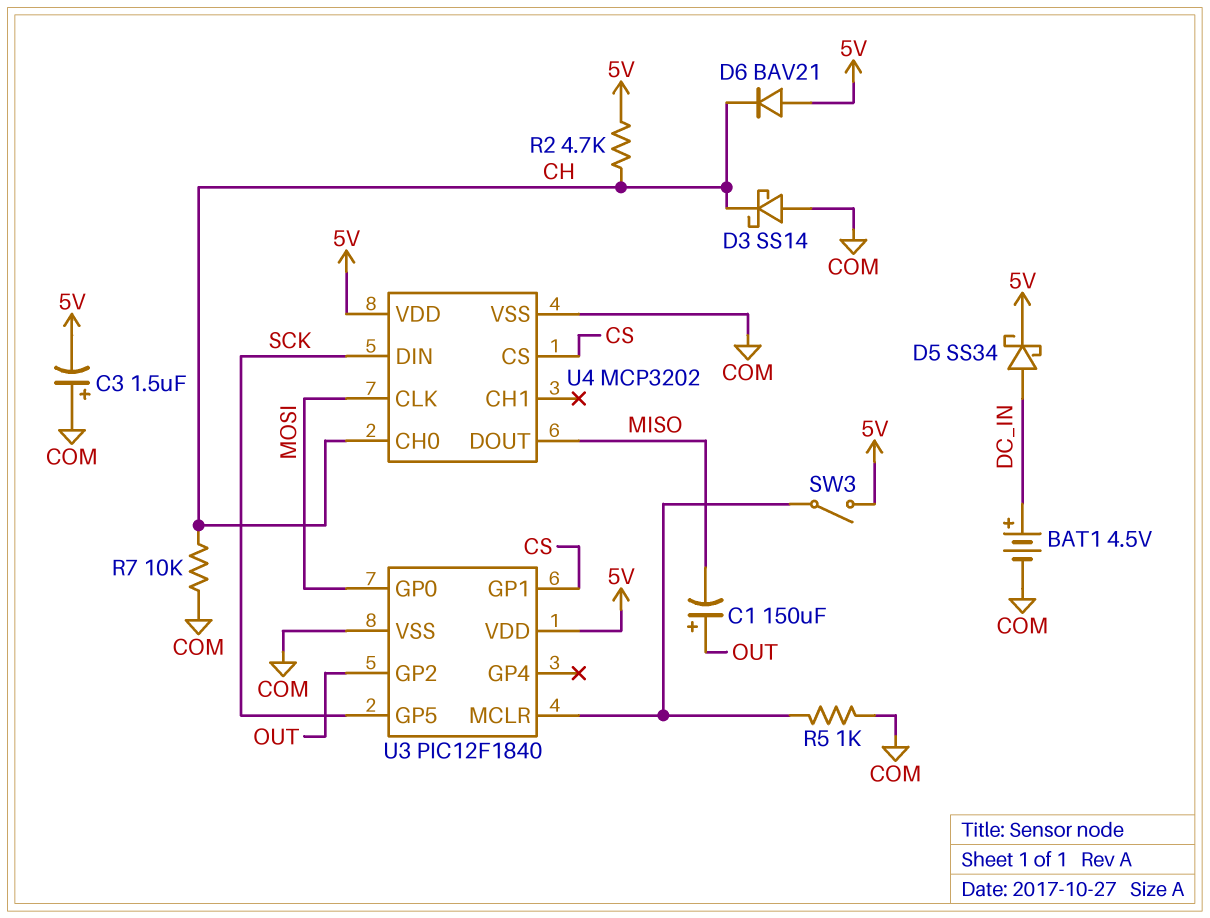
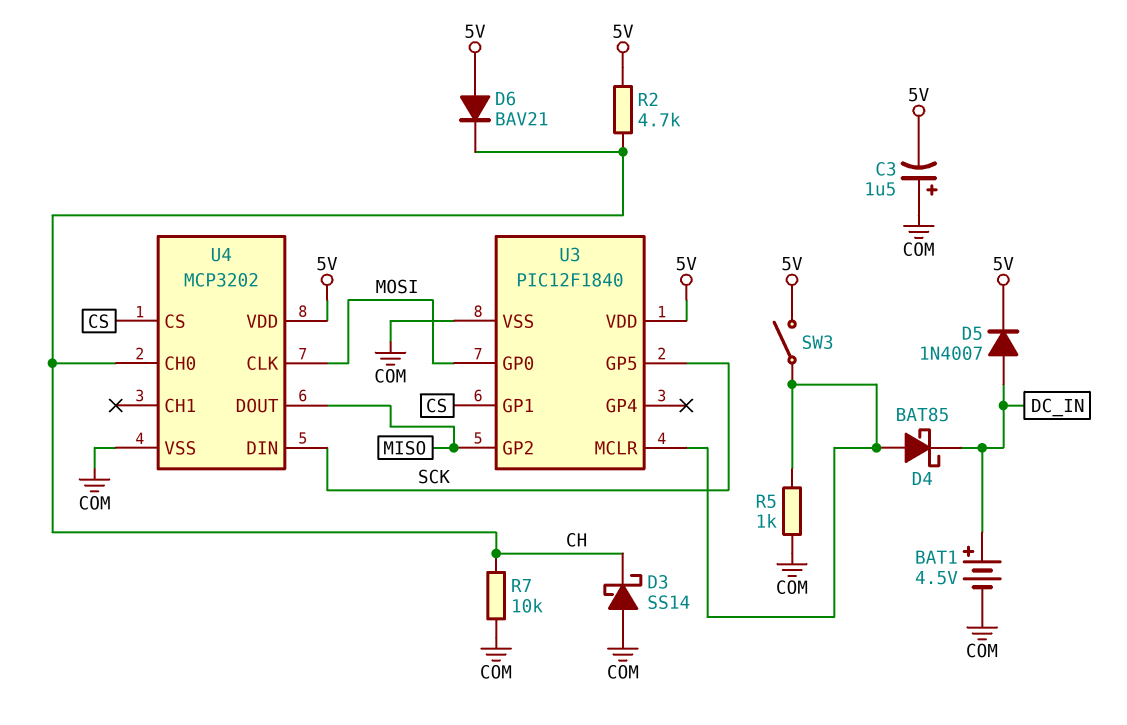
C1: 150uF (plus OUT, minus MISO) -> none
D4: none -> schottky BAT85 (A U3/MCLR, K DC_IN)
D5: schottky SS34 (A DC_IN, K 5V) -> diode 1N4007 (A DC_IN, K 5V)
U3 pin GP2: OUT -> MISO

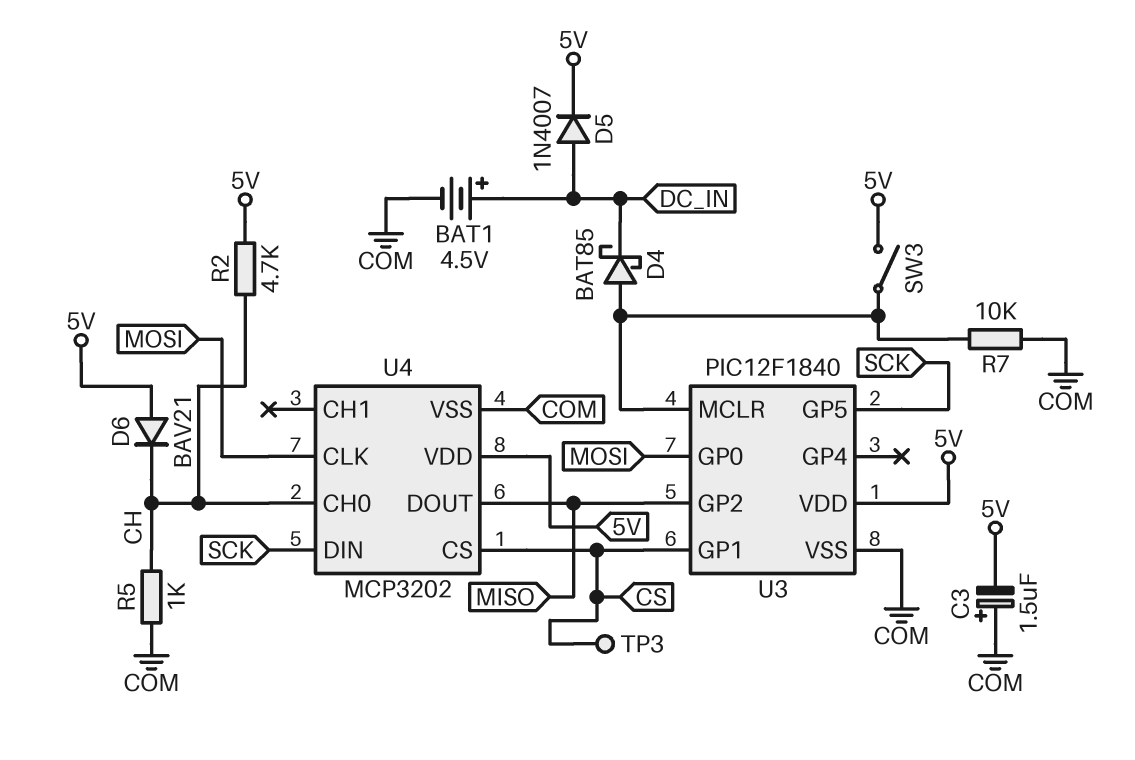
D3: schottky SS14 (A COM, K CH) -> none
R5: 1k (COM, U3/MCLR) -> 1k (CH, COM)
R7: 10k (CH, COM) -> 10k (COM, U3/MCLR)
TP3: none -> test point (CS)

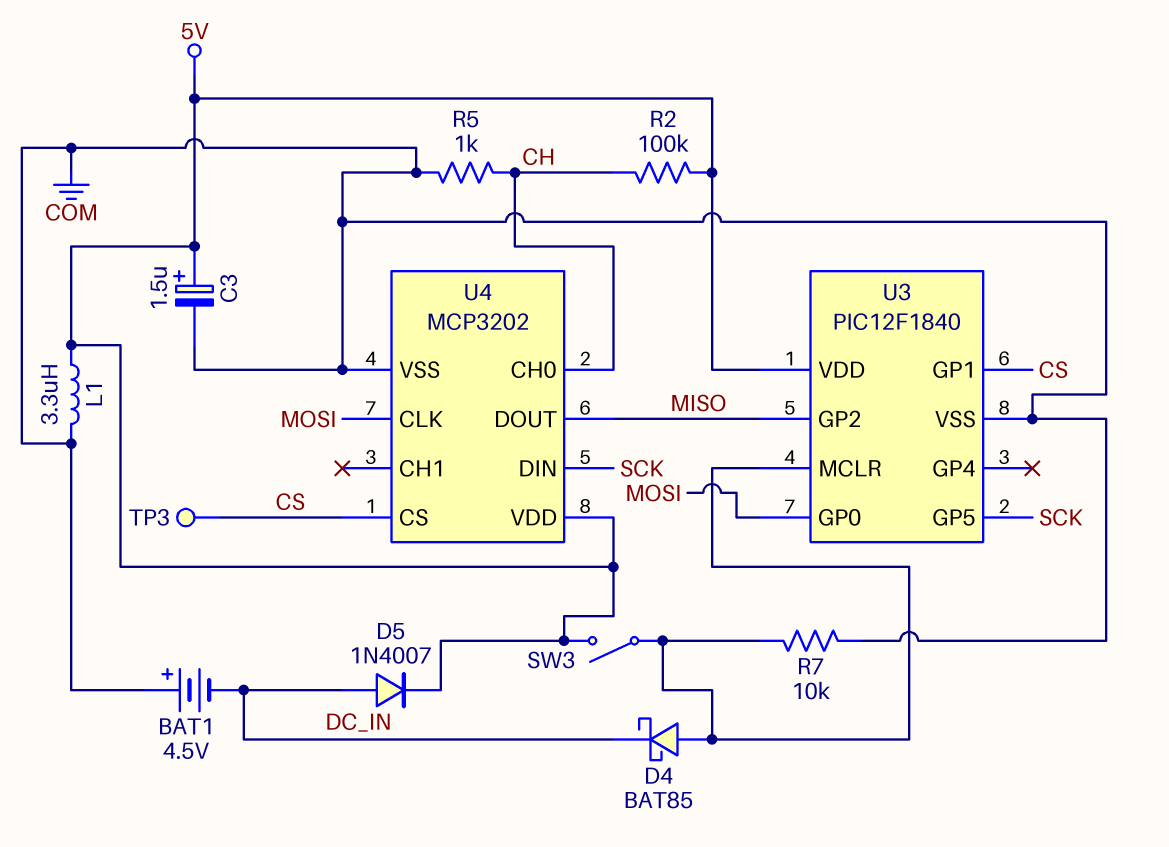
BAT1: 4.5V (plus DC_IN, minus COM) -> 4.5V (plus COM, minus DC_IN)
C3: 1.5uF (plus COM, minus 5V) -> 1.5uF (plus 5V, minus COM)
D6: diode BAV21 (A 5V, K CH) -> none
L1: none -> 3.3uH (5V, COM)
R2: 4.7k (5V, CH) -> 100k (5V, CH)

